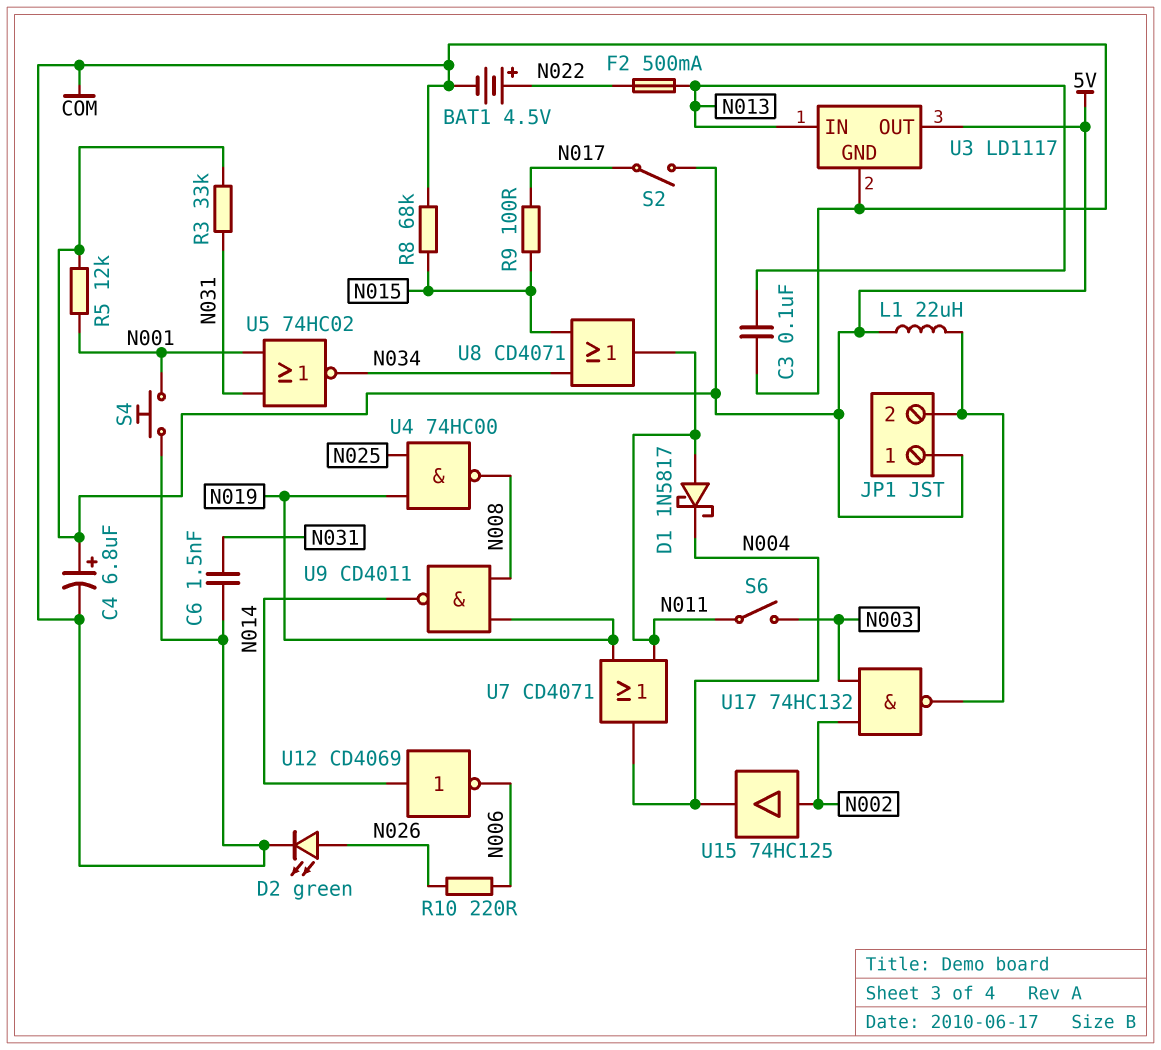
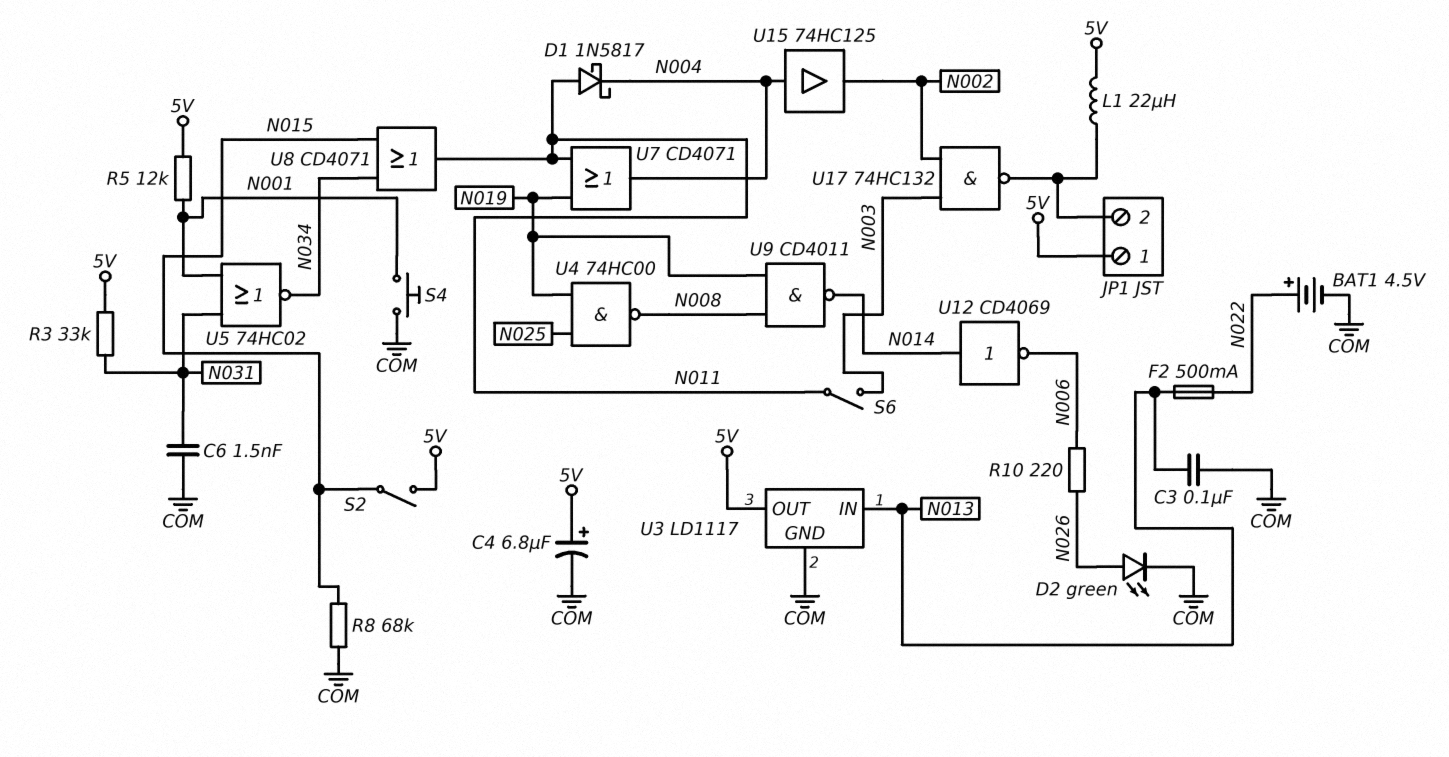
R9: 100 (N015, N017) -> none
S2: switch (5V, N017) -> switch (5V, N015)
U15: buffer 74HC125 (in N002, out N004) -> buffer 74HC125 (in N004, out N002)

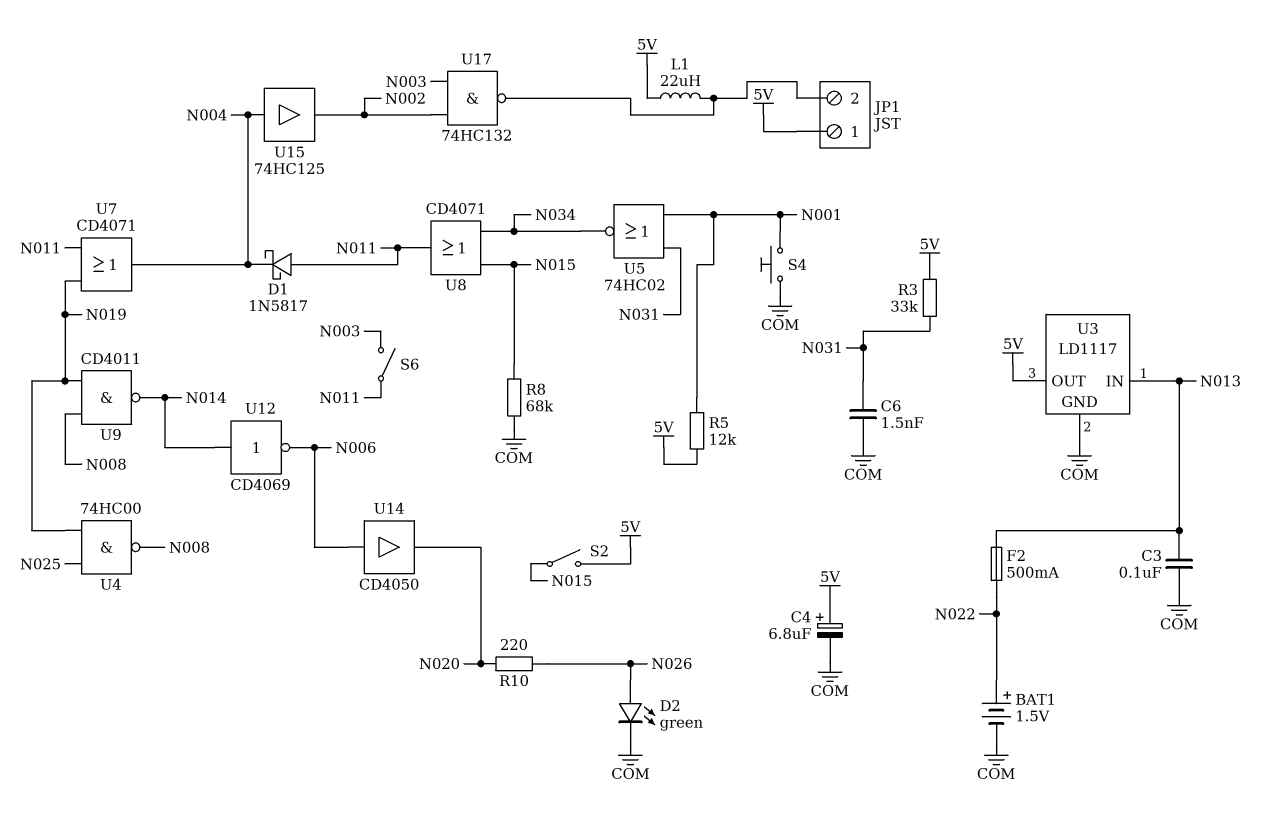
BAT1: 4.5V (plus N022, minus COM) -> 1.5V (plus N022, minus COM)
R10: 220 (N006, N026) -> 220 (N020, N026)
U14: none -> buffer CD4050 (in N006, out N020)

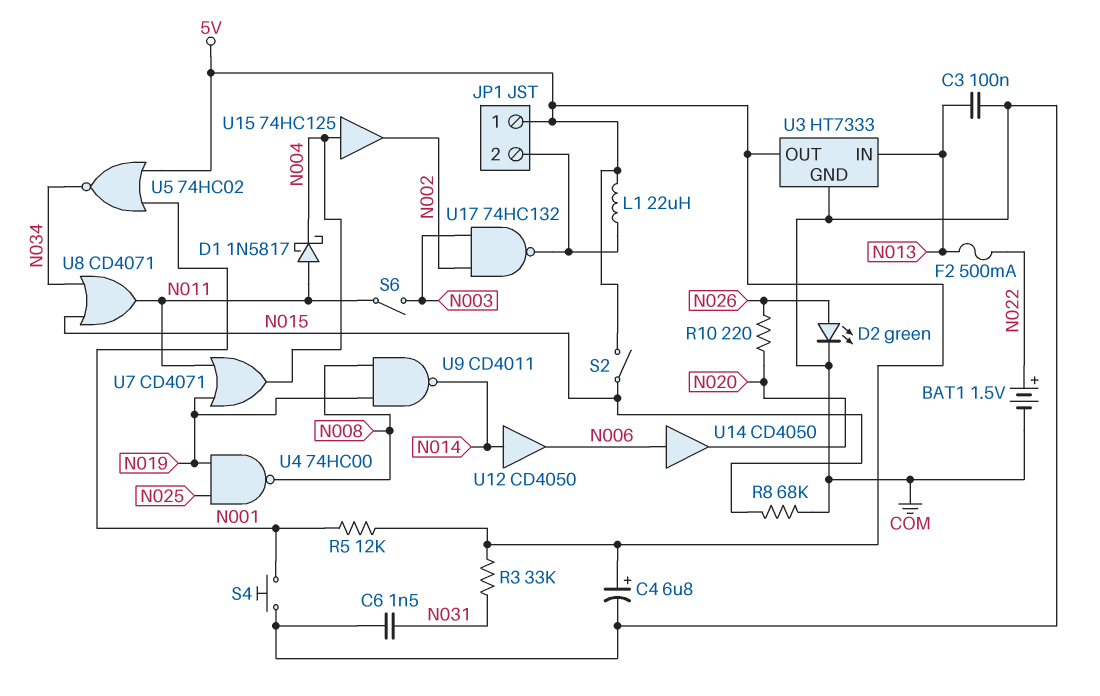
U3: LD1117 -> HT7333
U5: NOR 74HC02 (in N001, in N031, out N034) -> NOR 74HC02 (in 5V, in N001, out N034)
U12: NOT CD4069 (in N014, out N006) -> buffer CD4050 (in N014, out N006)

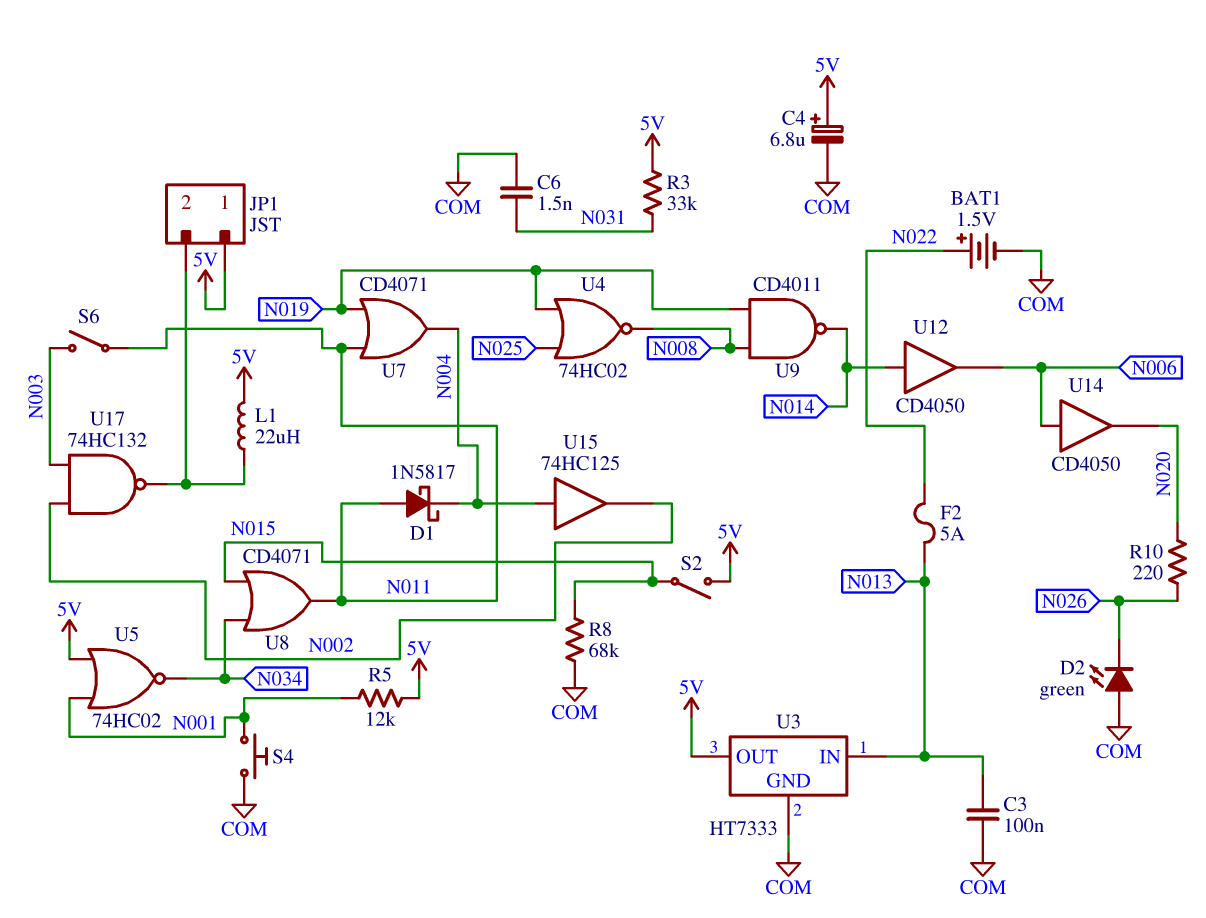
D2: LED green (A N026, K COM) -> LED green (A COM, K N026)
F2: 500mA (N013, N022) -> 5A (N013, N022)
U4: NAND 74HC00 (in N019, in N025, out N008) -> NOR 74HC02 (in N019, in N025, out N008)

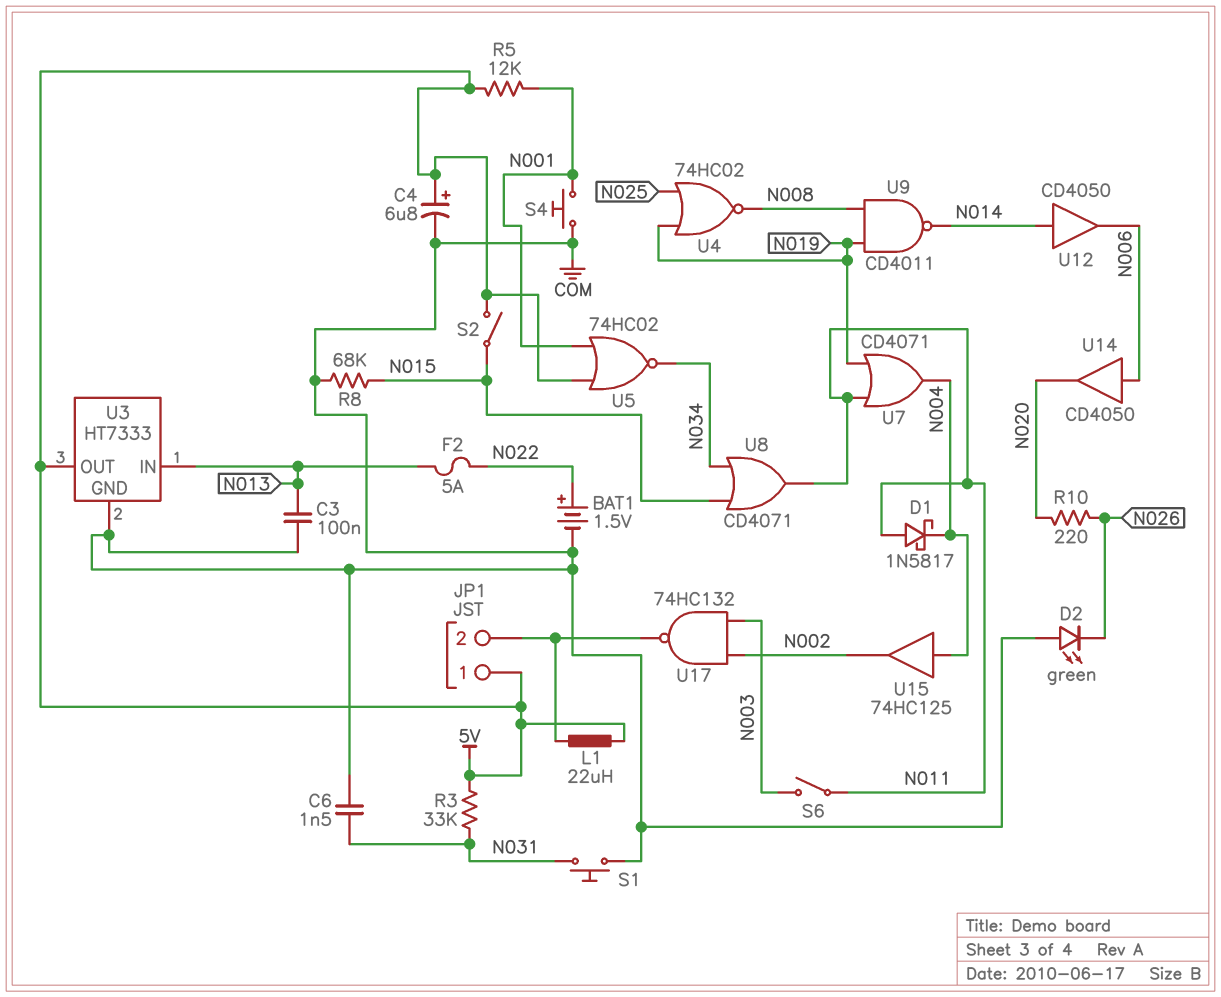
S1: none -> button (COM, N031)

